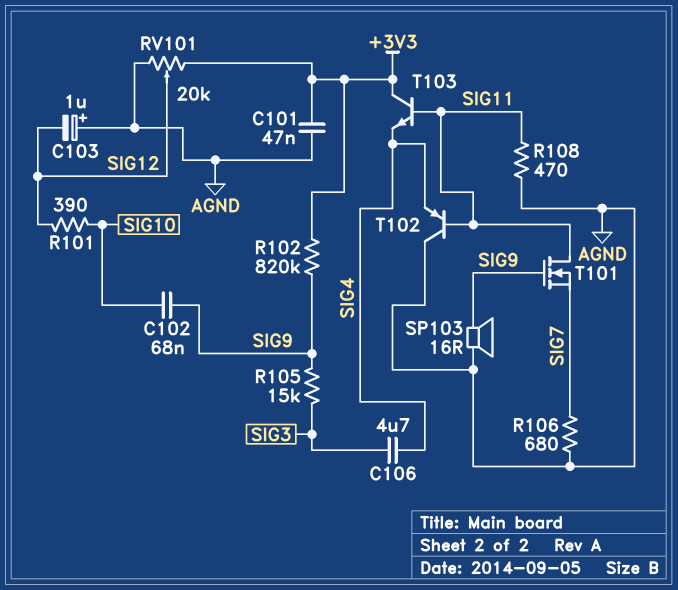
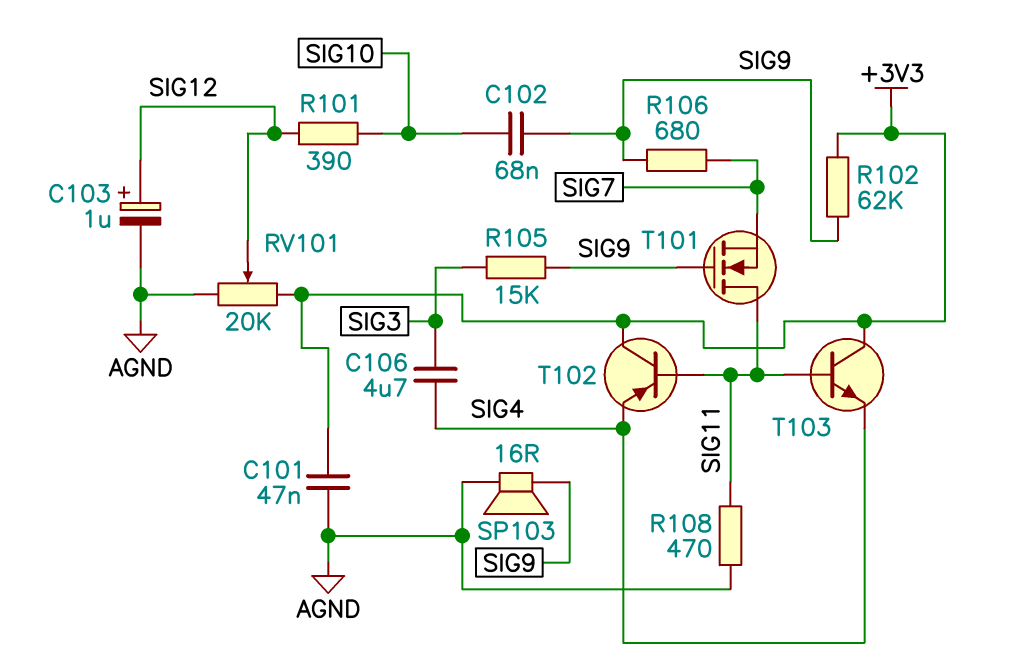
C103: 1uF (plus AGND, minus SIG12) -> 1uF (plus SIG12, minus AGND)
R102: 820k (+3V3, SIG9) -> 62k (+3V3, SIG9)
R106: 680 (AGND, SIG7) -> 680 (SIG7, SIG9)
T102: PNP (B SIG11, C AGND, E SIG4) -> PNP (B SIG11, C +3V3, E SIG4)

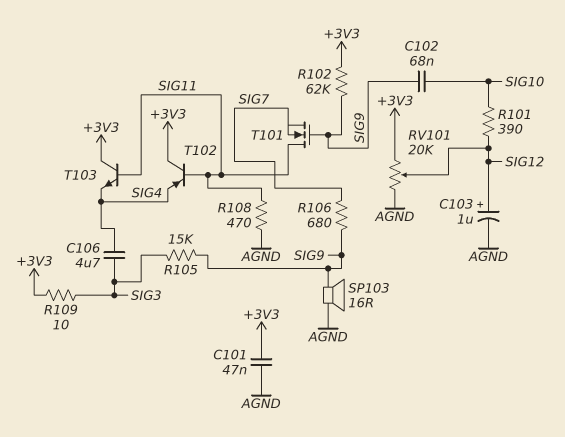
R109: none -> 10 (+3V3, SIG3)

